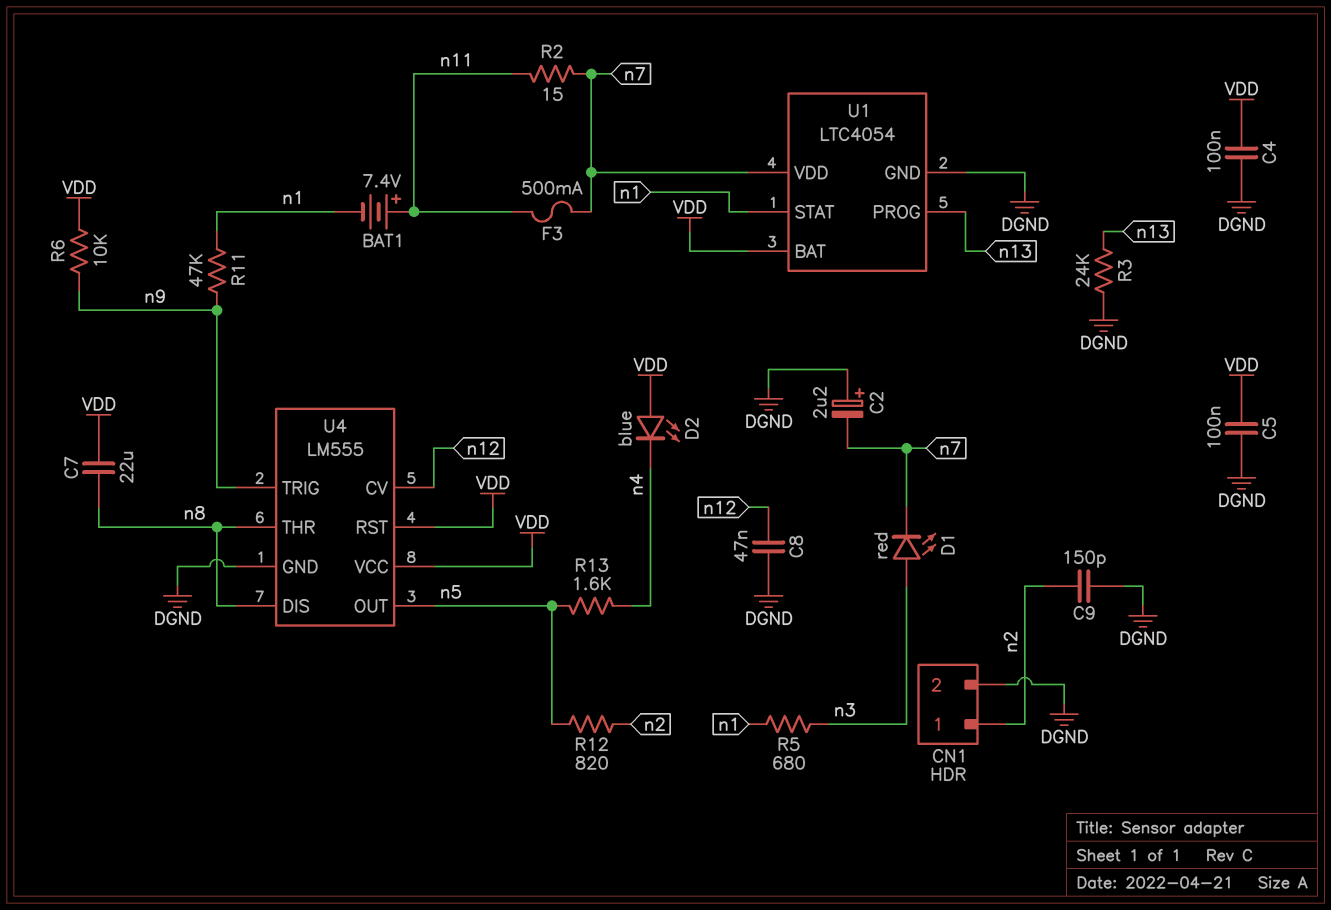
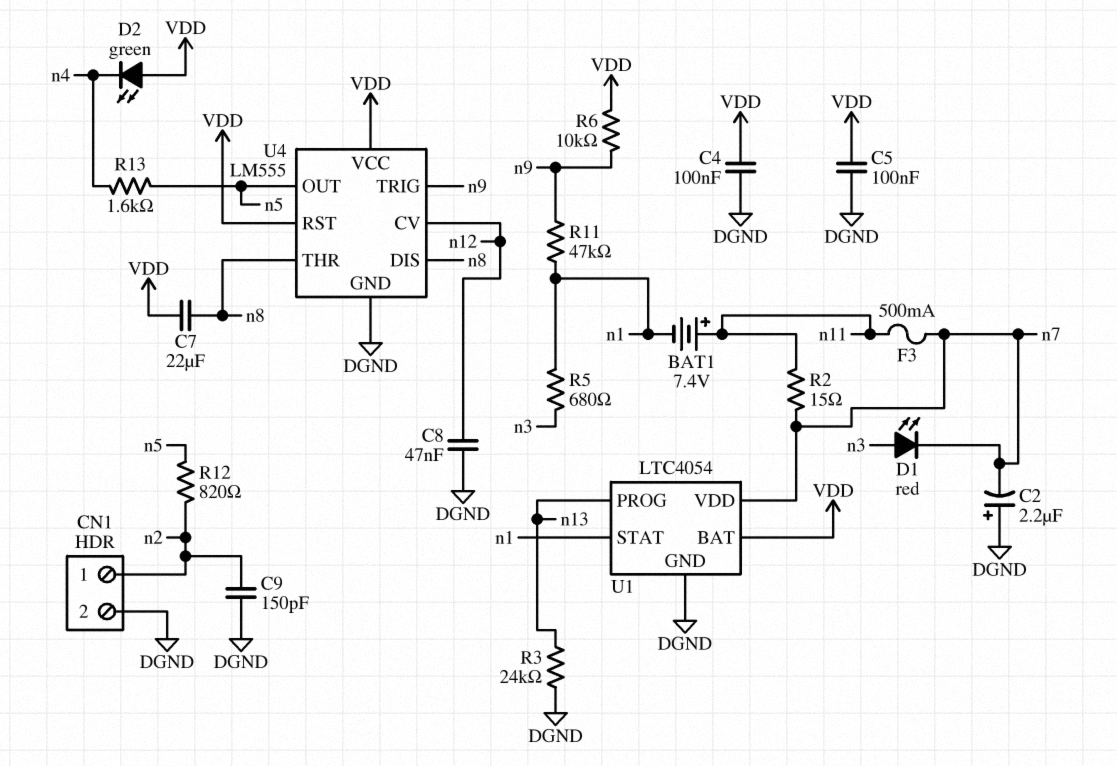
D2: LED blue (A VDD, K n4) -> LED green (A VDD, K n4)

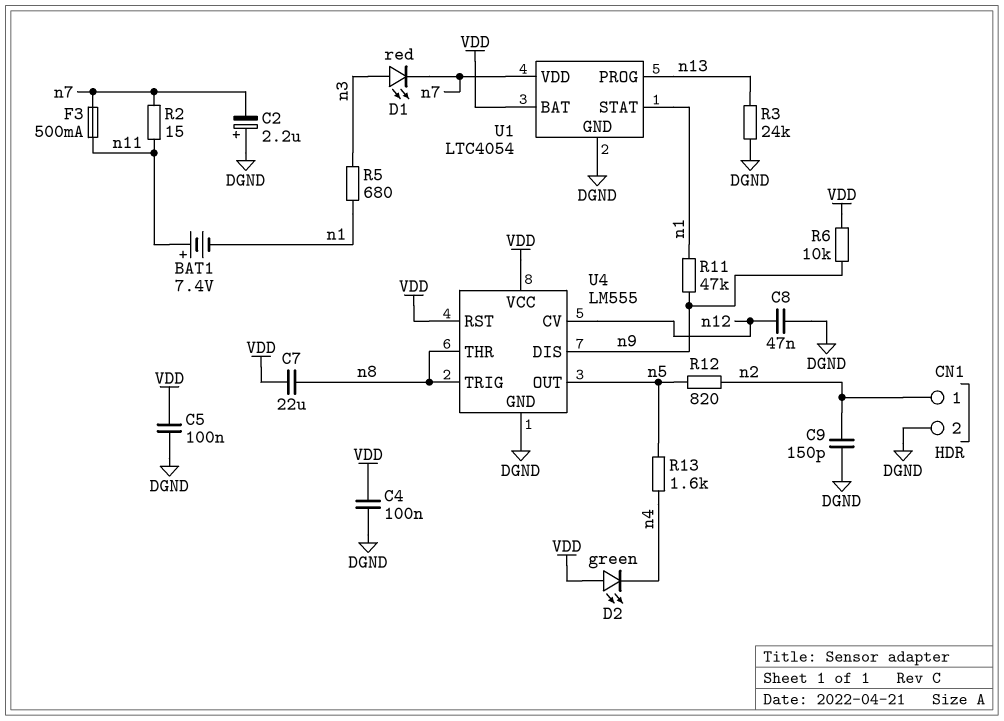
U4 pin DIS: n8 -> n9
U4 pin TRIG: n9 -> n8

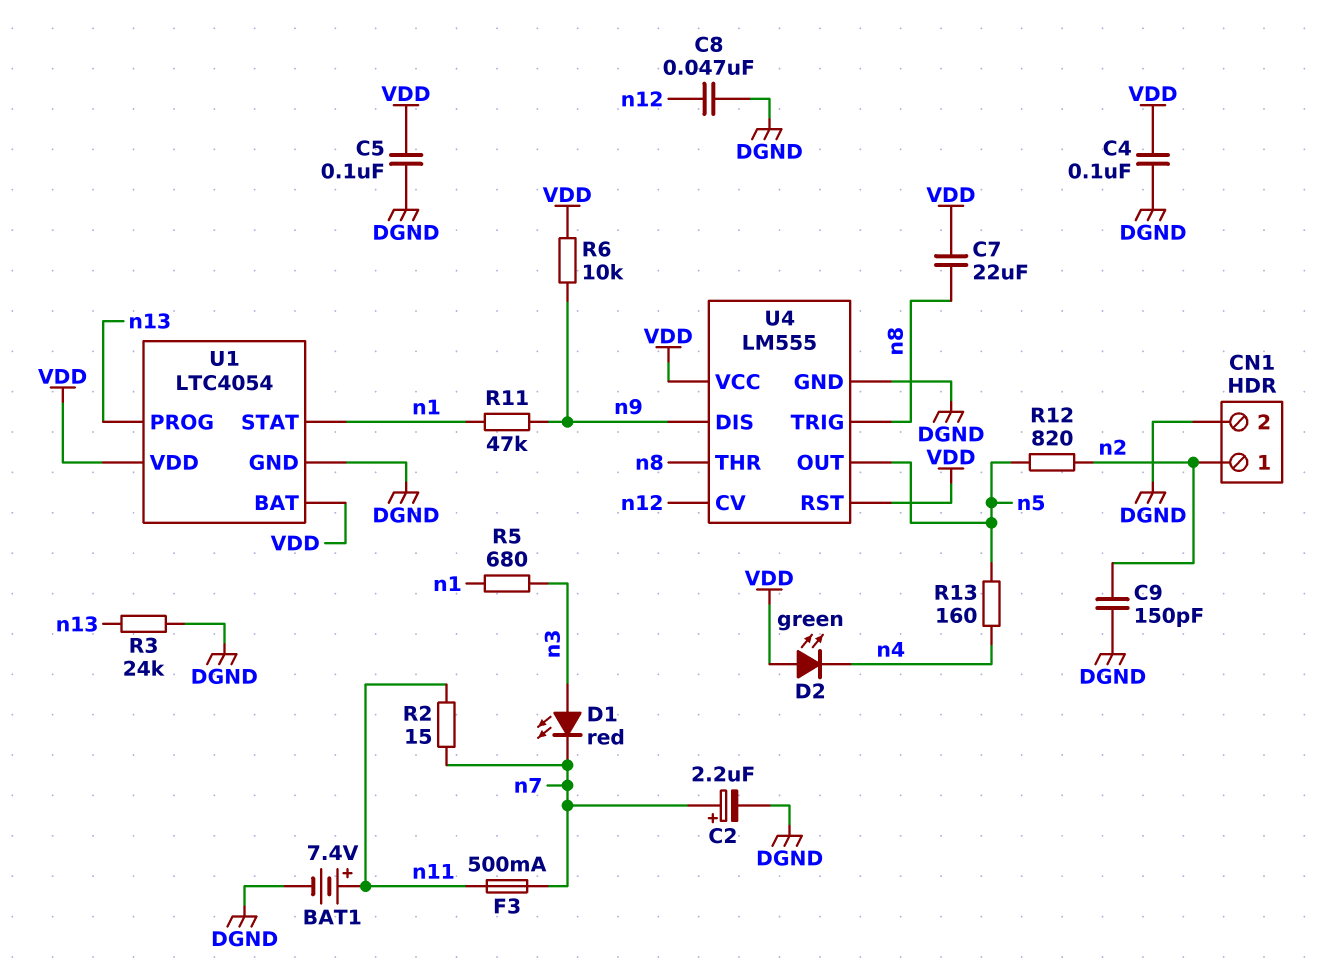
BAT1: 7.4V (plus n11, minus n1) -> 7.4V (plus n11, minus DGND)
C2: 2.2uF (plus DGND, minus n7) -> 2.2uF (plus n7, minus DGND)
R13: 1.6k (n4, n5) -> 160 (n4, n5)
U1 pin VDD: n7 -> VDD

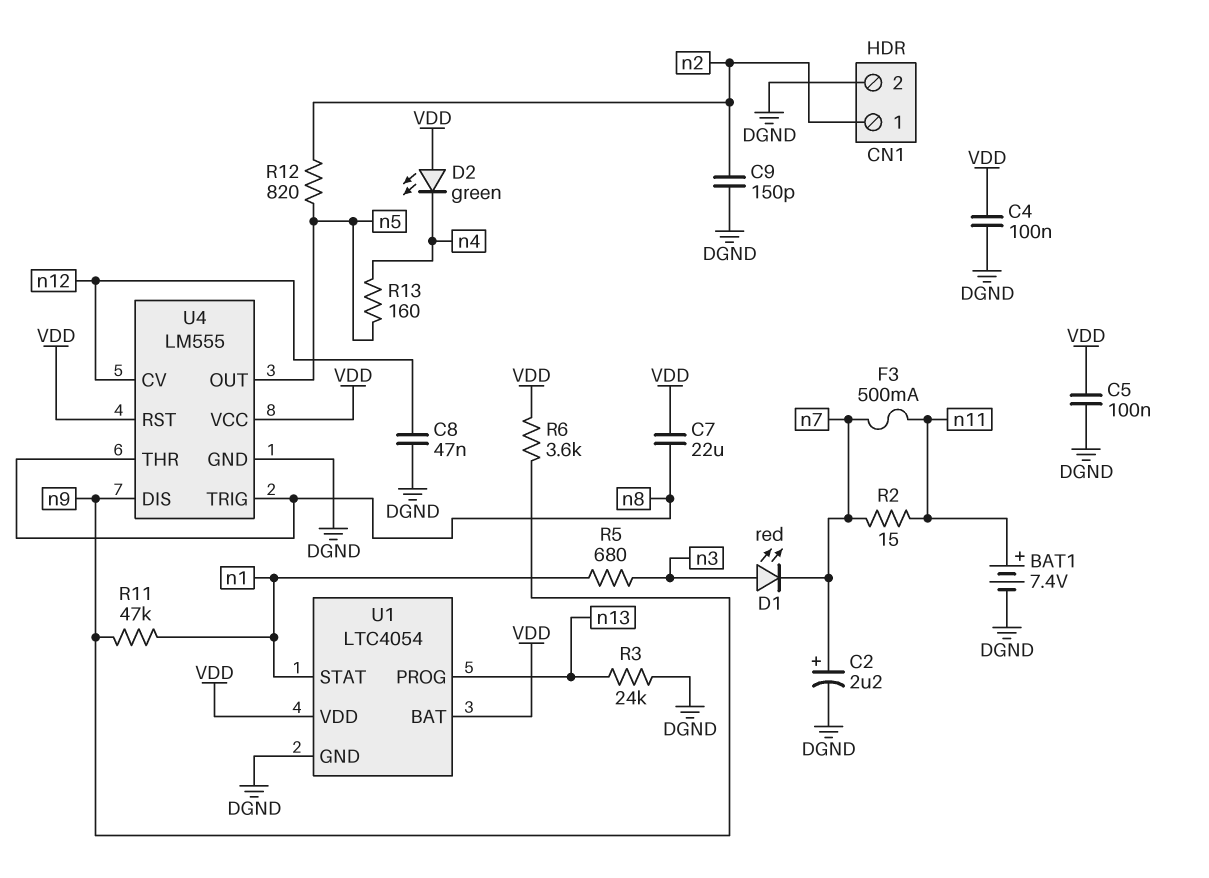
R6: 10k (VDD, n9) -> 3.6k (VDD, n9)

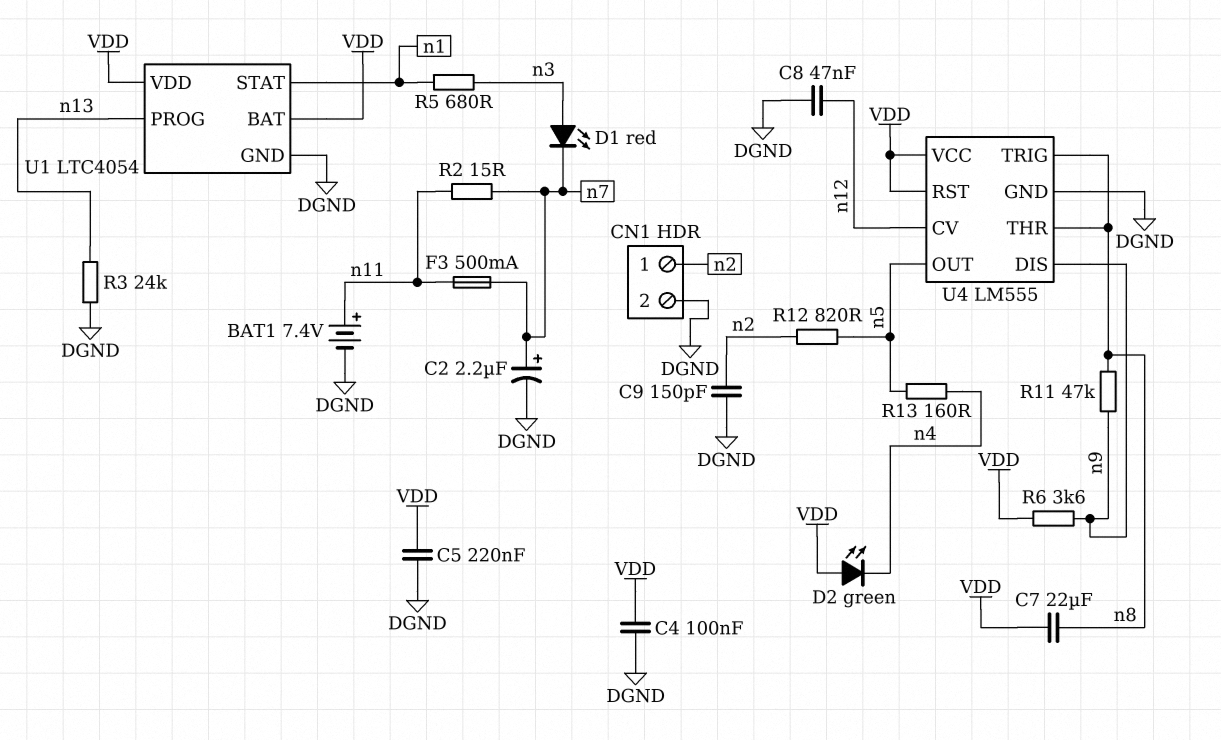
C5: 100nF (DGND, VDD) -> 220nF (DGND, VDD)
R11: 47k (n1, n9) -> 47k (n8, n9)

